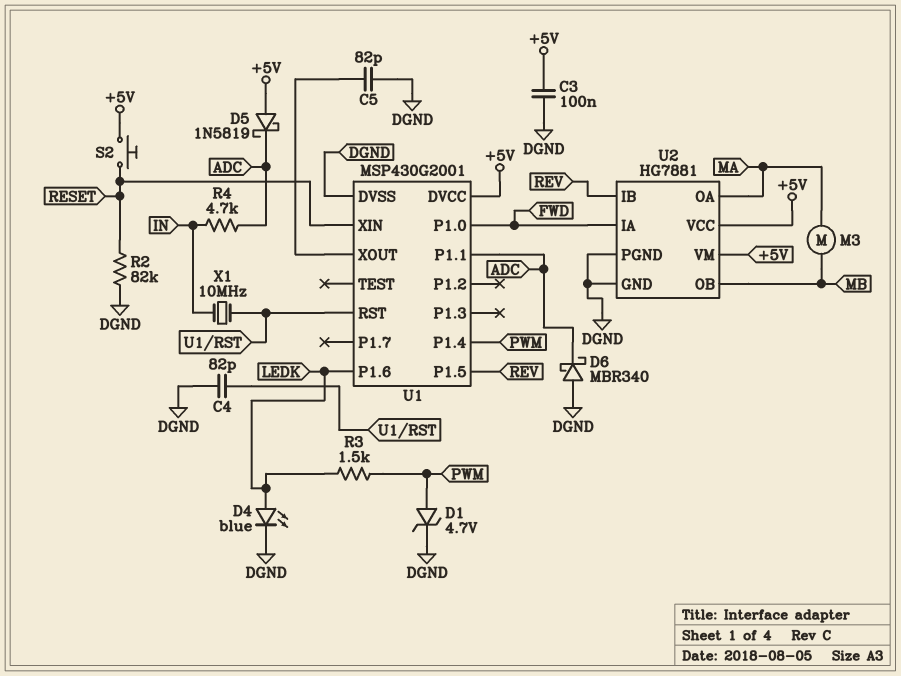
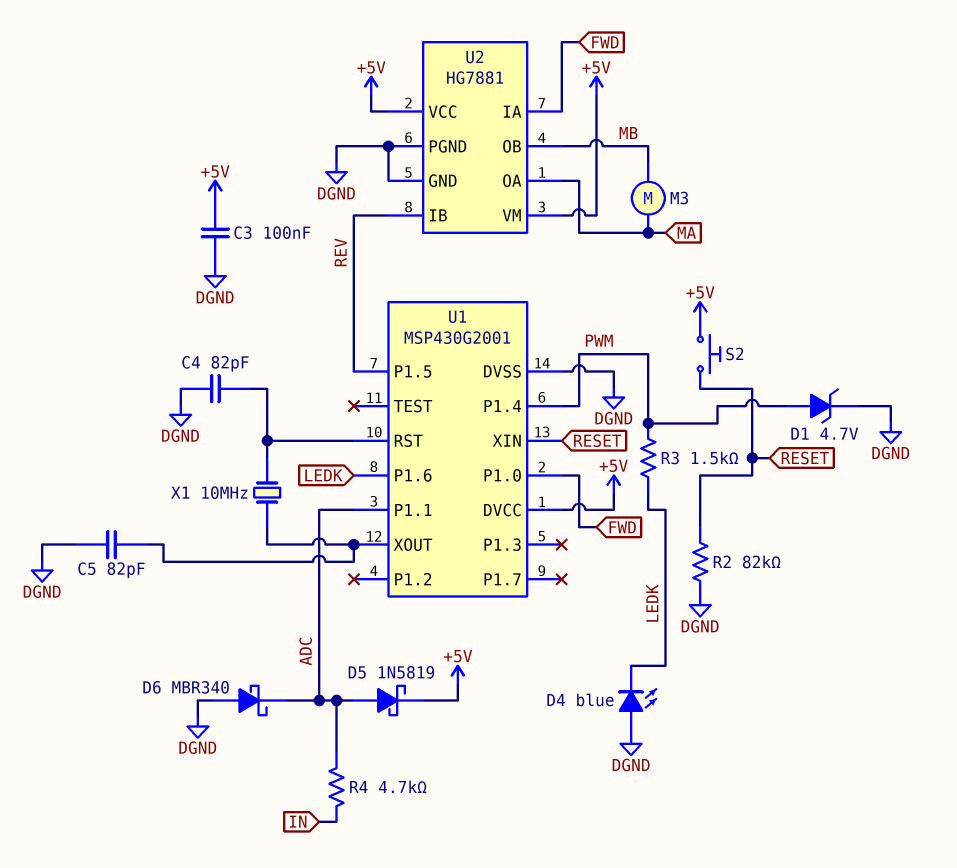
D4: LED blue (A LEDK, K DGND) -> LED blue (A DGND, K LEDK)
D5: schottky 1N5819 (A +5V, K ADC) -> schottky 1N5819 (A ADC, K +5V)
X1: 10MHz (IN, U1/RST) -> 10MHz (U1/RST, U1/XOUT)

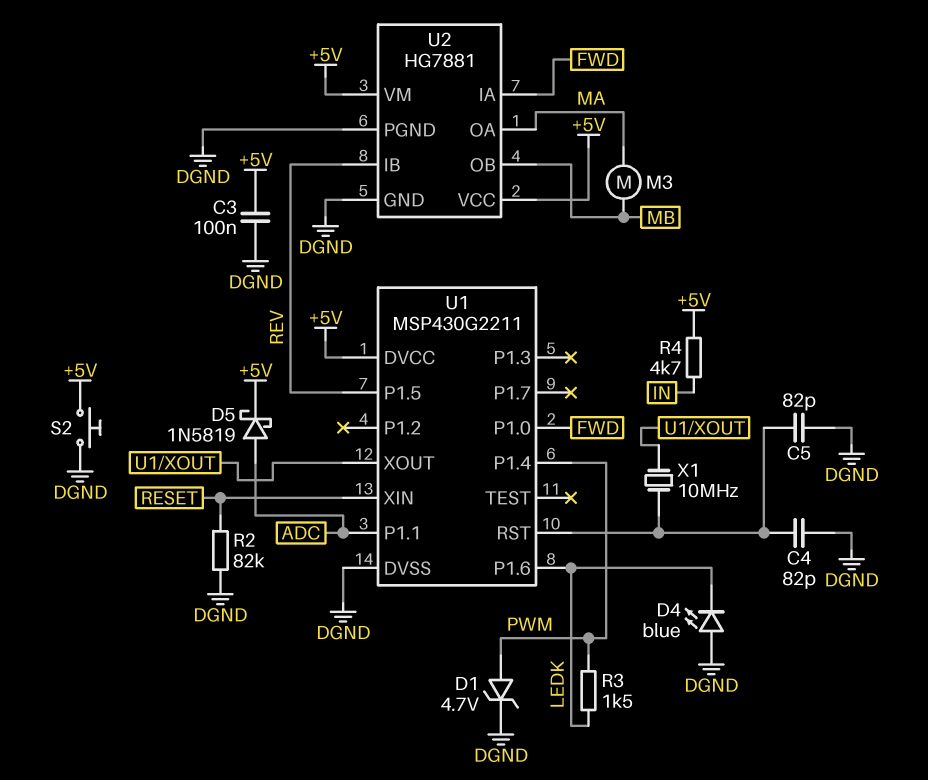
C5: 82pF (DGND, U1/XOUT) -> 82pF (DGND, U1/RST)
D6: schottky MBR340 (A DGND, K ADC) -> none
R4: 4.7k (ADC, IN) -> 4.7k (+5V, IN)
S2: button (+5V, RESET) -> button (+5V, DGND)
U1: MSP430G2001 -> MSP430G2211

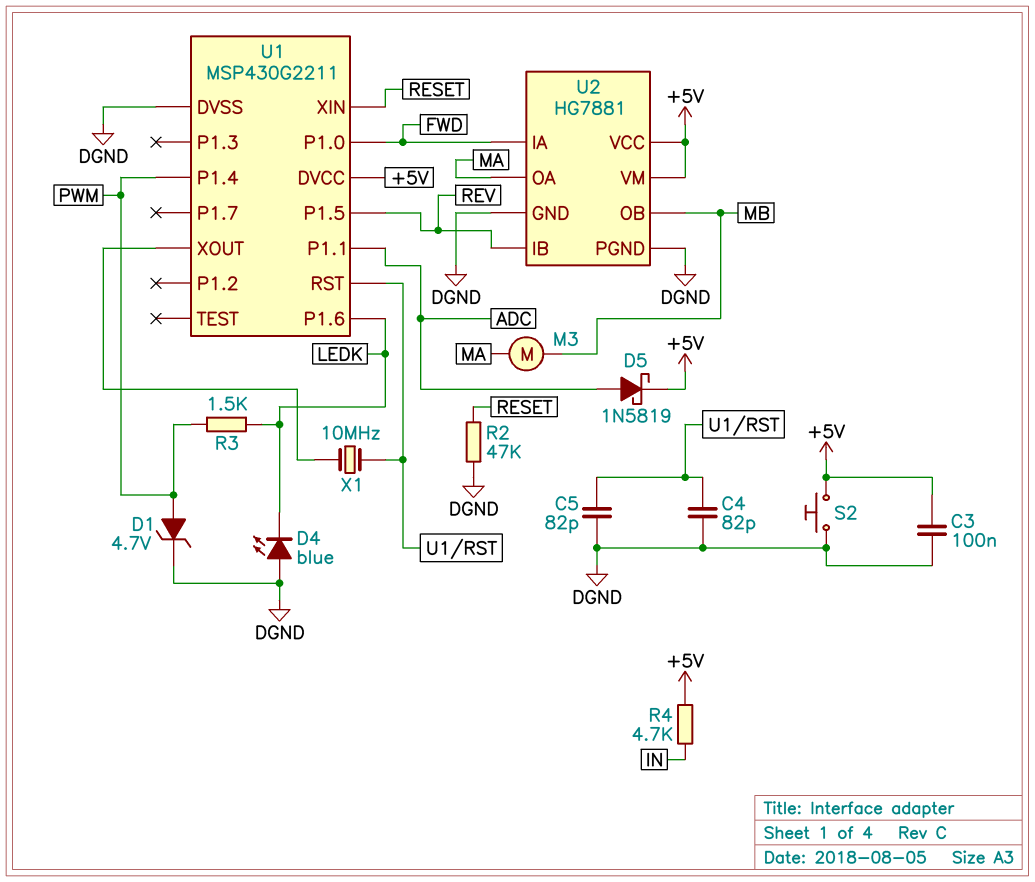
R2: 82k (DGND, RESET) -> 47k (DGND, RESET)

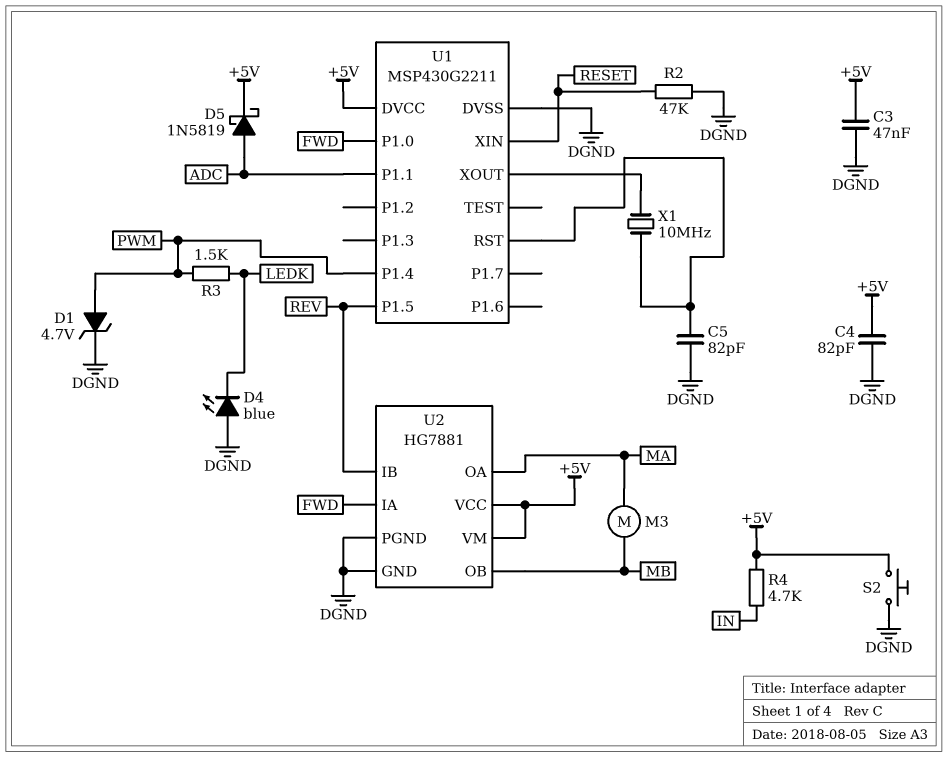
C3: 100nF (+5V, DGND) -> 47nF (+5V, DGND)
C4: 82pF (DGND, U1/RST) -> 82pF (+5V, DGND)
U1 pin P1.6: LEDK -> none

